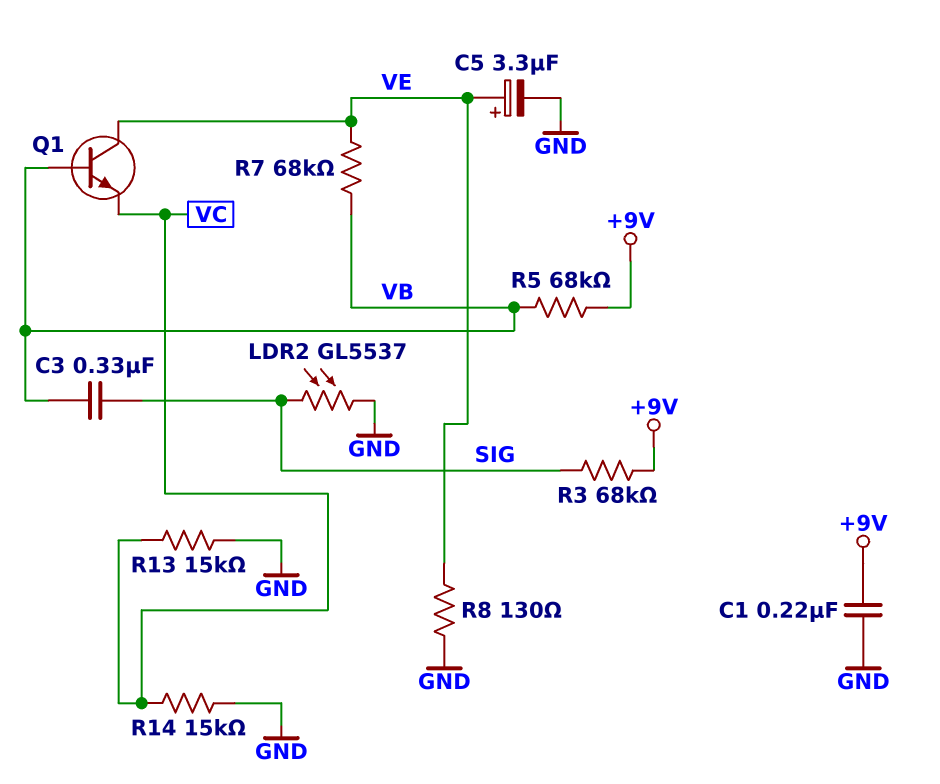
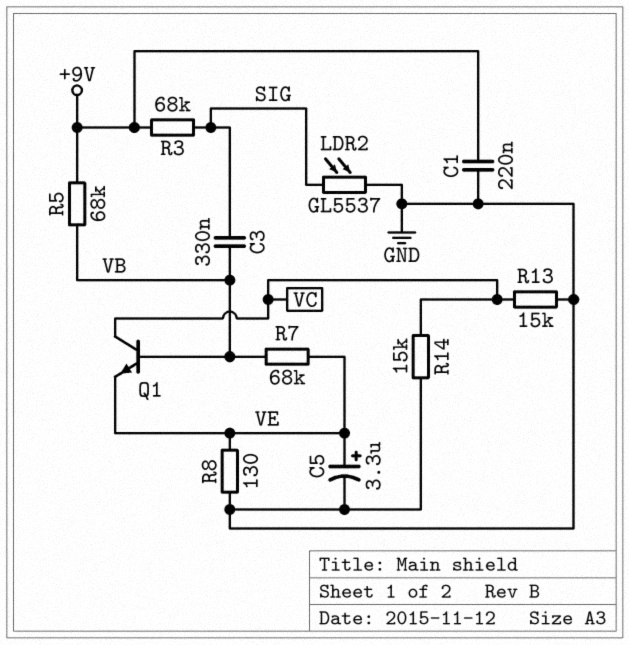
Q1: NPN (B VB, C VE, E VC) -> NPN (B VB, C VC, E VE)

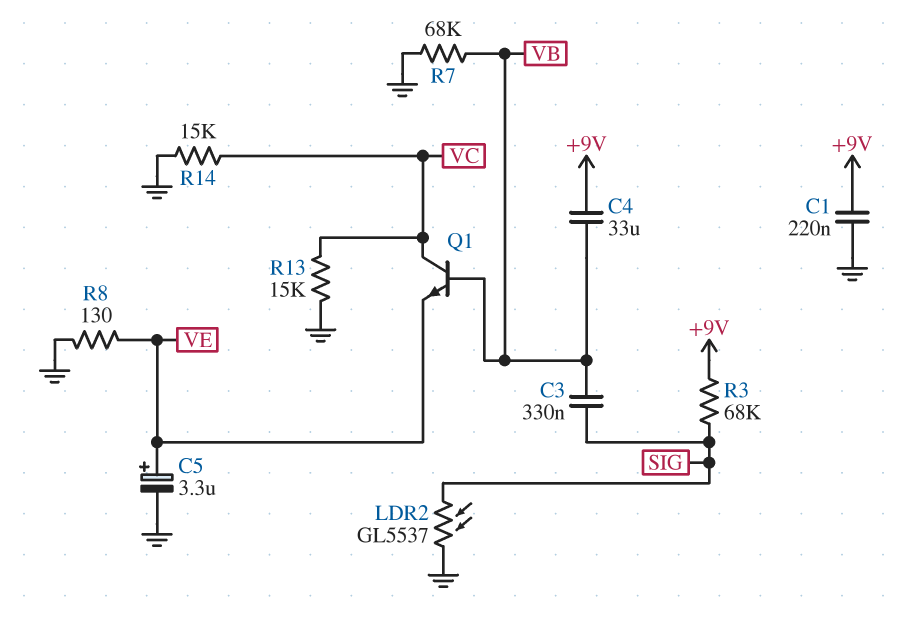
C4: none -> 33uF (+9V, VB)
R5: 68k (+9V, VB) -> none
R7: 68k (VB, VE) -> 68k (GND, VB)

